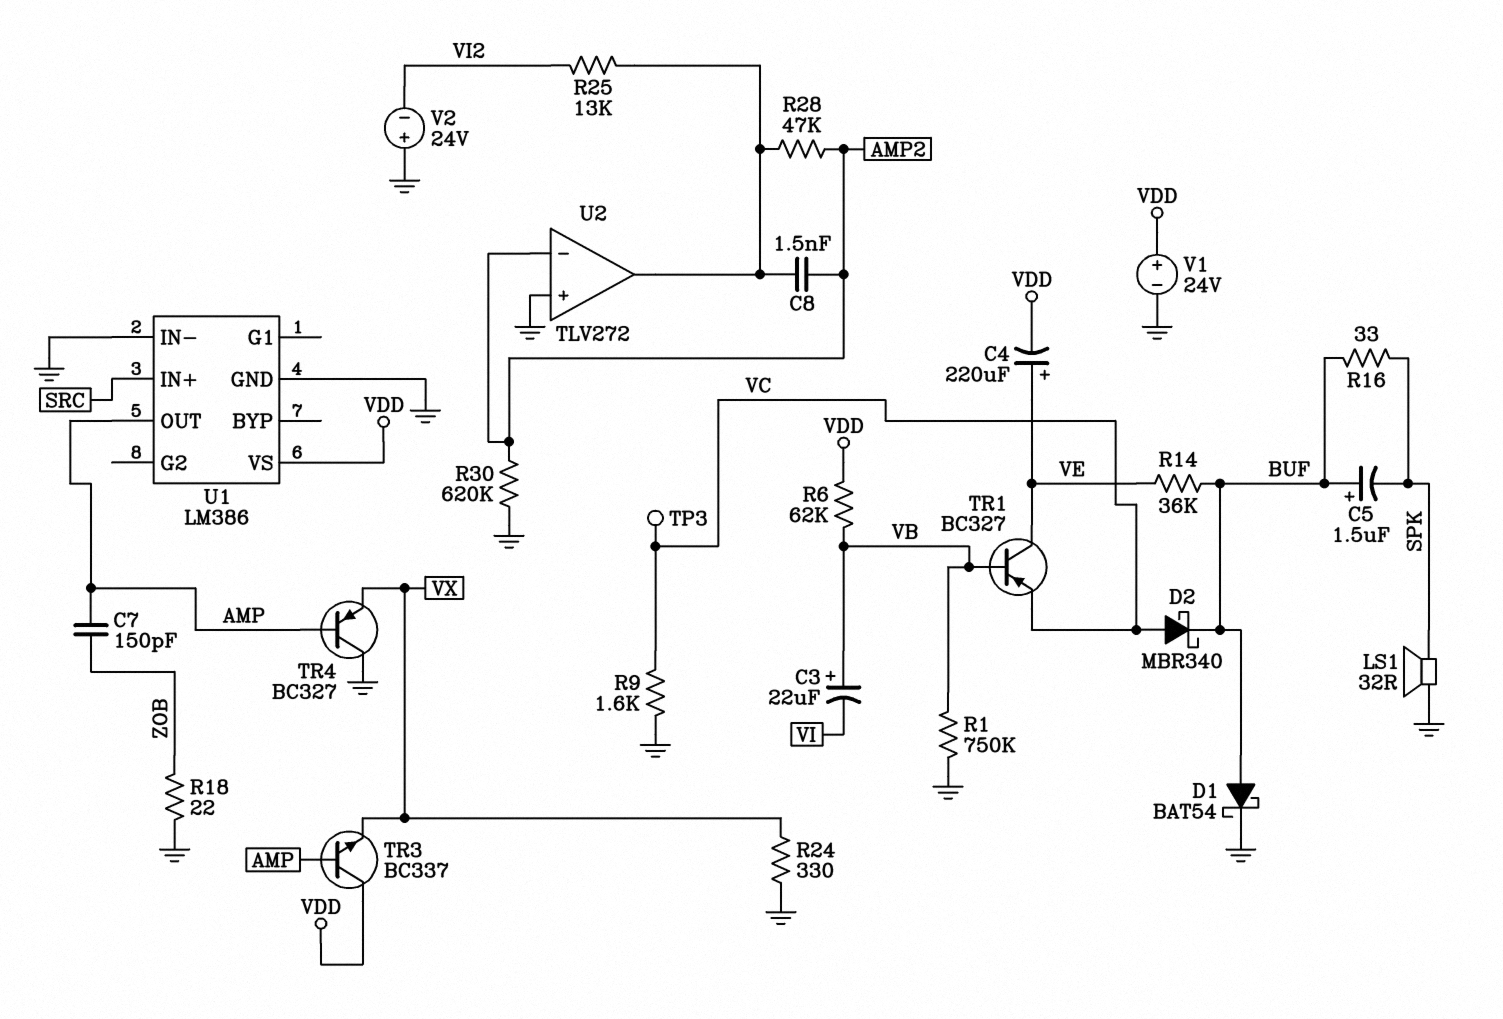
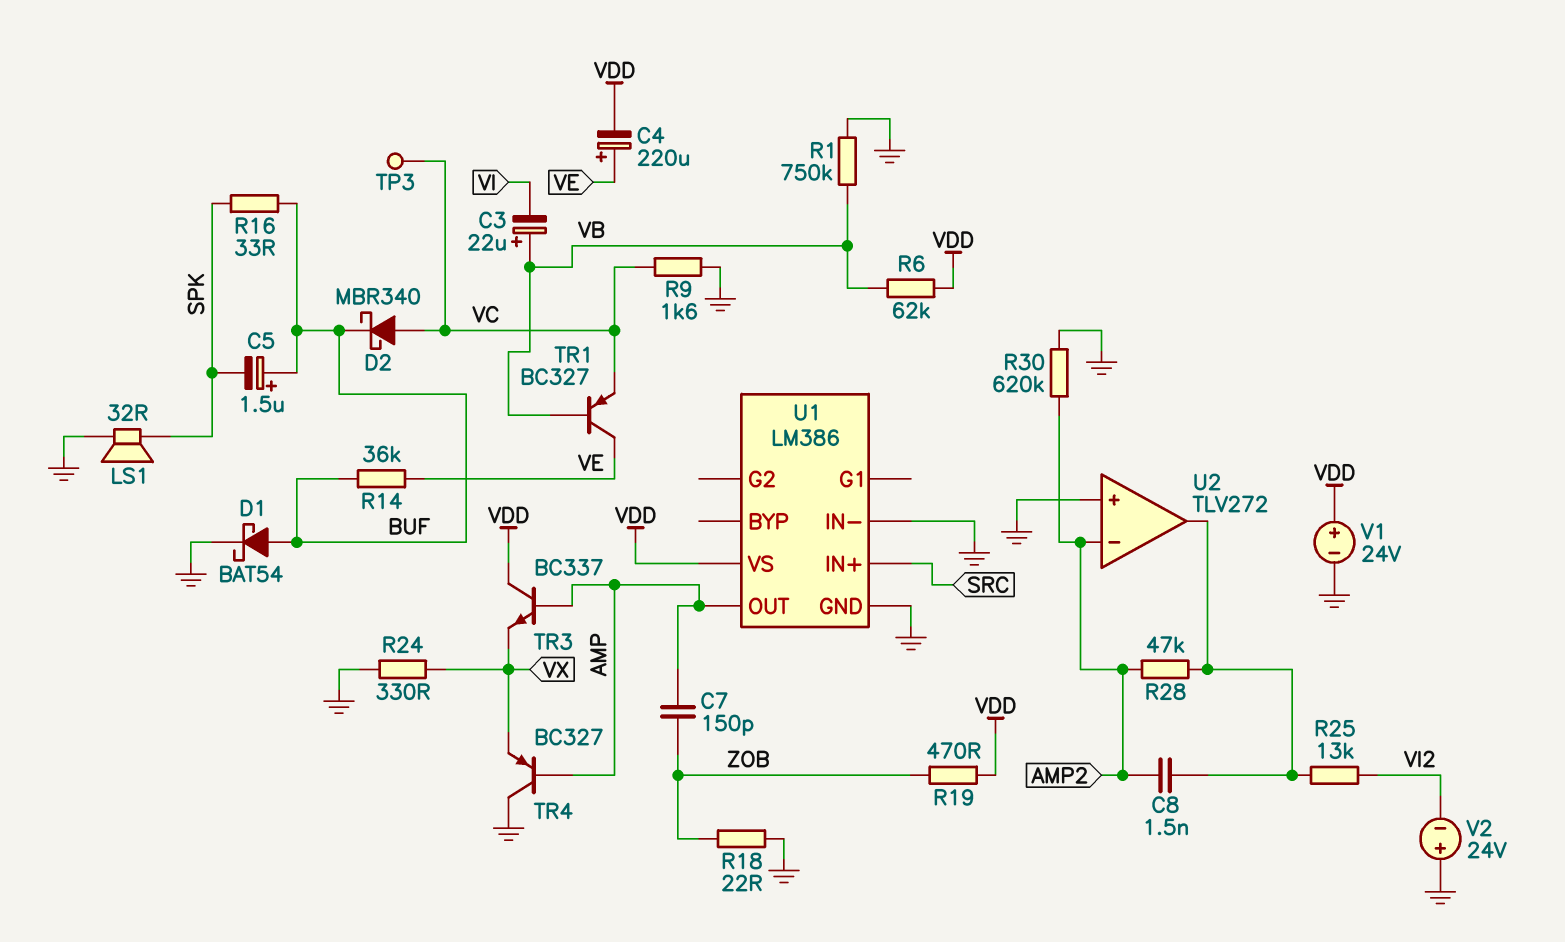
R19: none -> 470 (VDD, ZOB)

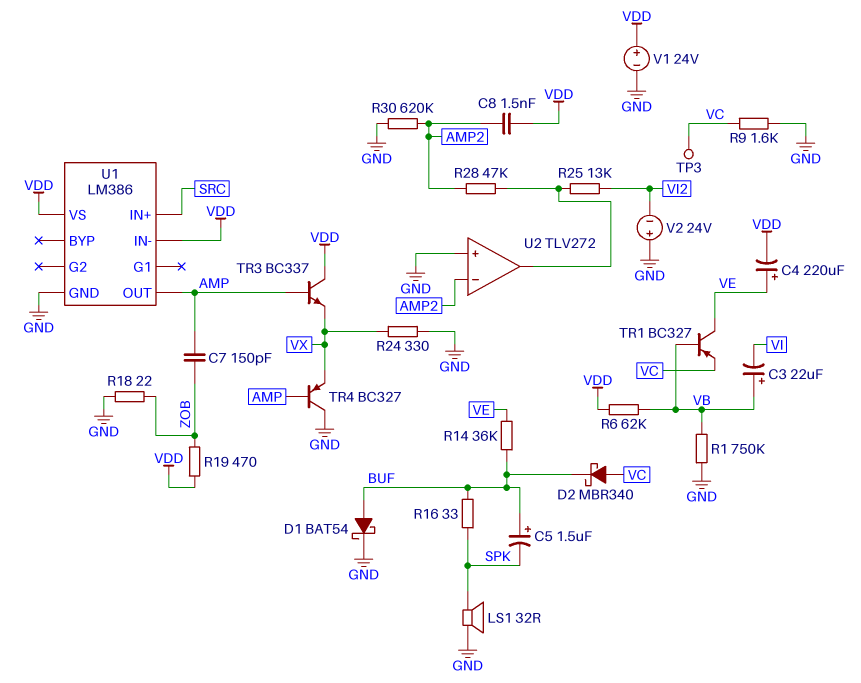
C8: 1.5nF (AMP2, U2/out) -> 1.5nF (AMP2, VDD)
U1 pin IN-: GND -> VDD

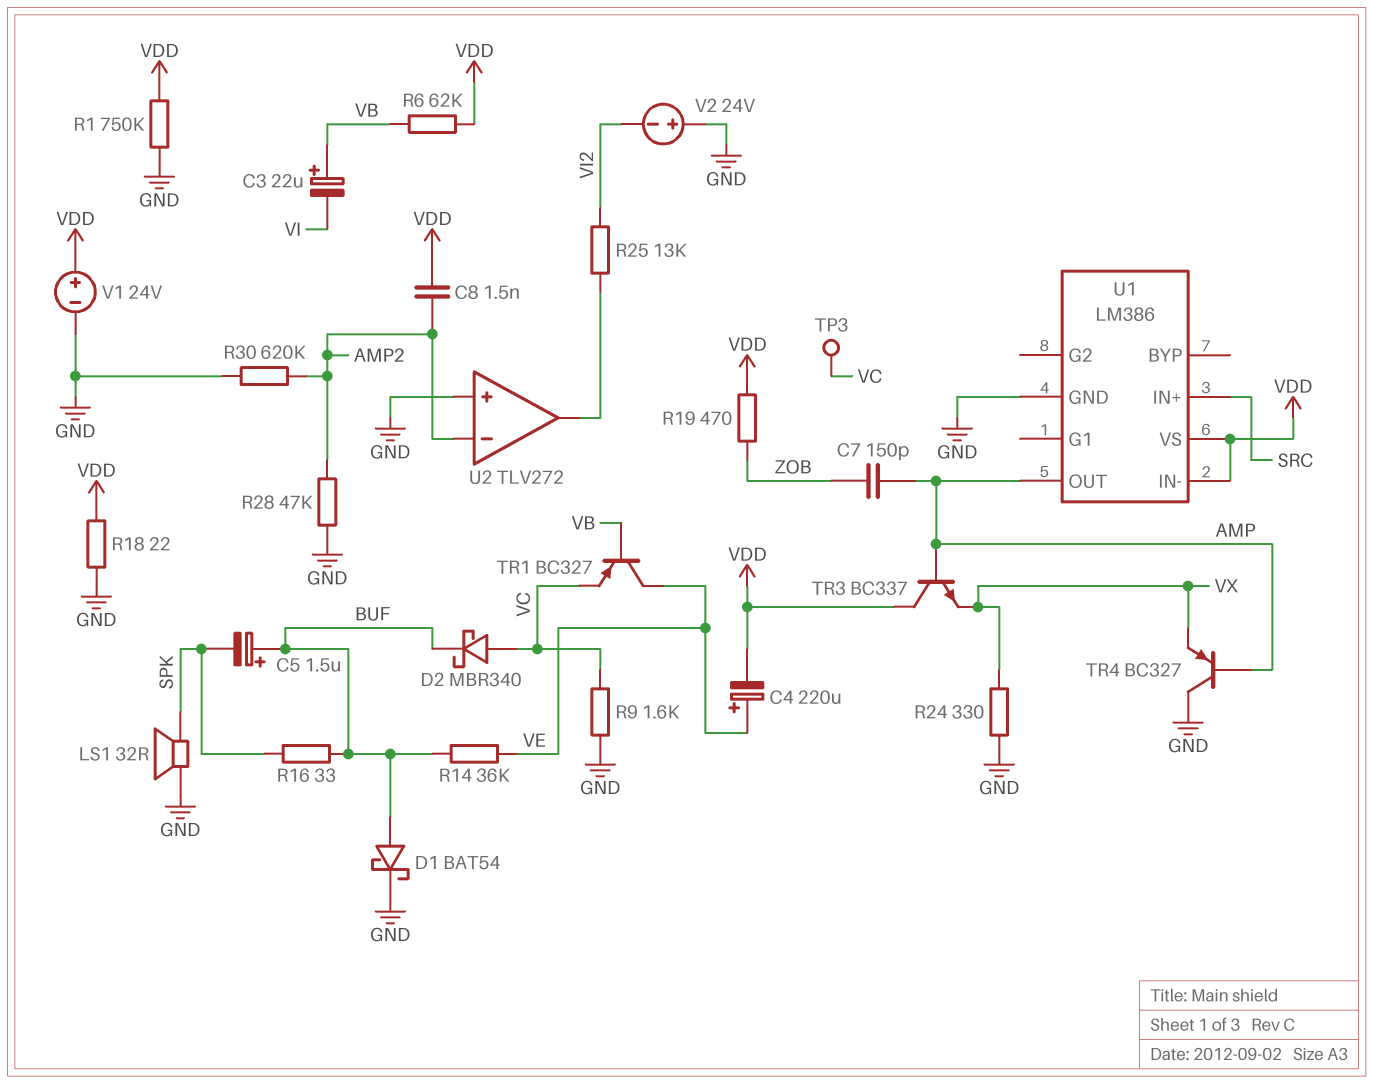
R1: 750k (GND, VB) -> 750k (GND, VDD)
R18: 22 (GND, ZOB) -> 22 (GND, VDD)
R28: 47k (AMP2, U2/out) -> 47k (AMP2, GND)

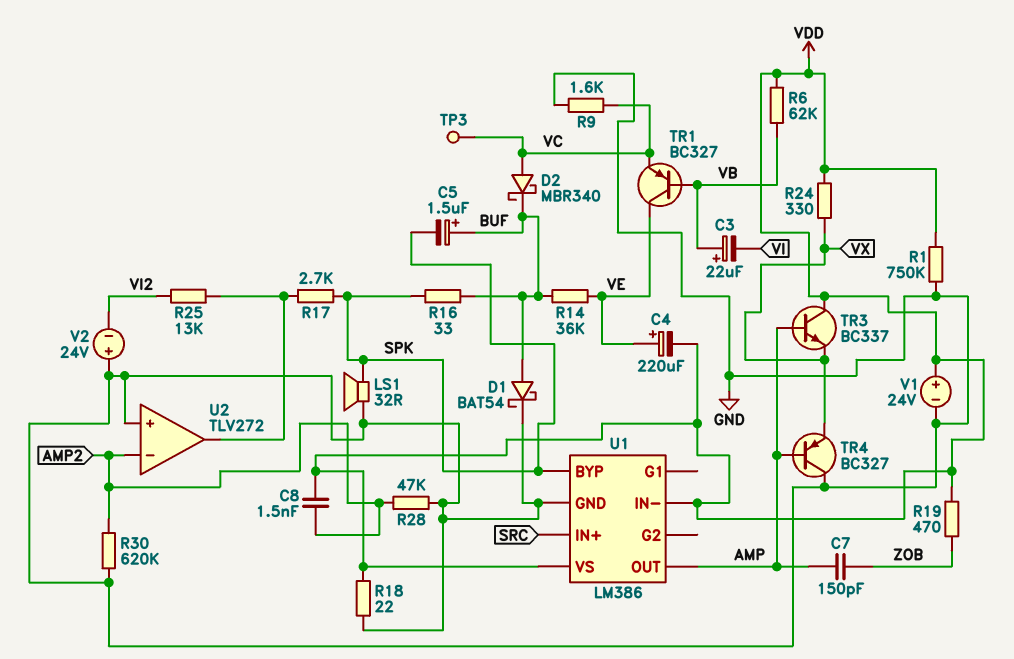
R17: none -> 2.7k (SPK, U2/out)
R24: 330 (GND, VX) -> 330 (VDD, VX)
U1 pin BYP: none -> SPK

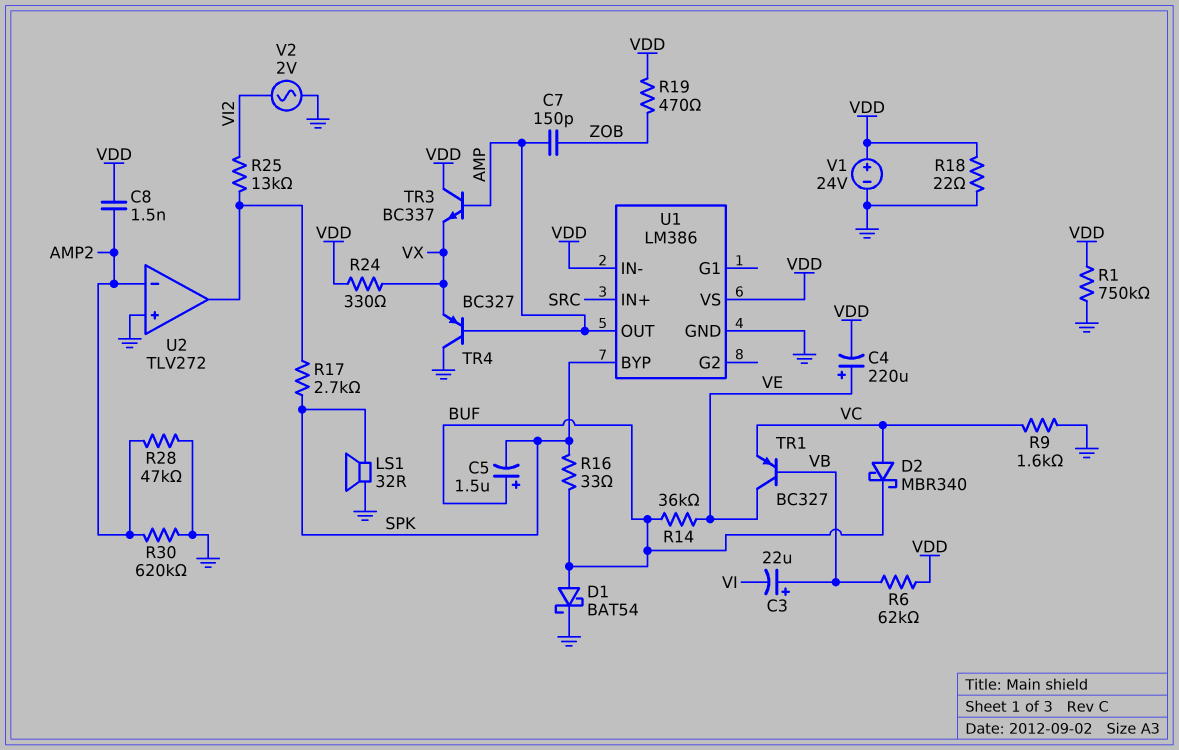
TP3: test point (VC) -> none
V2: 24V (plus GND, minus VI2) -> AC 2V (GND, VI2)

